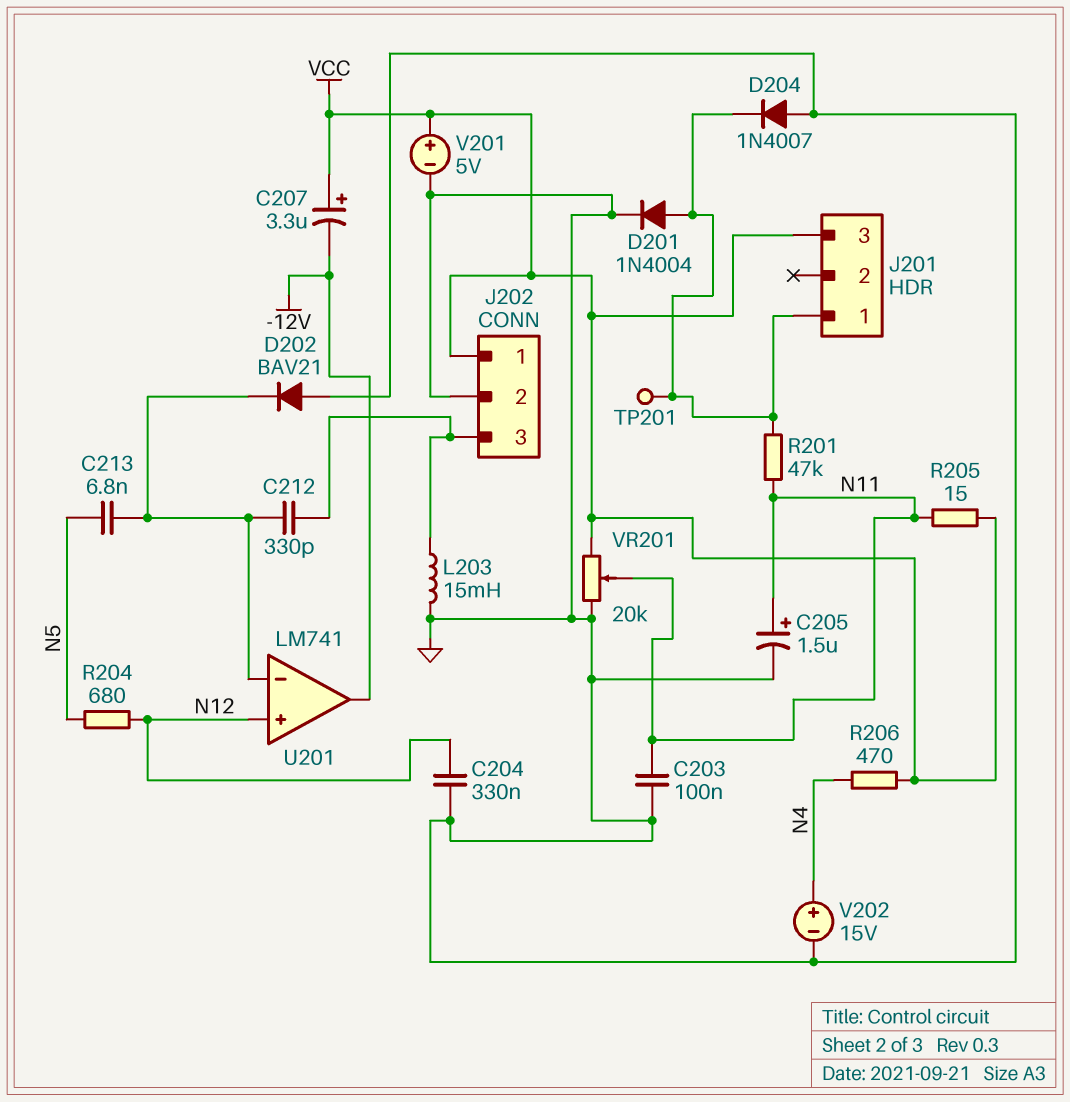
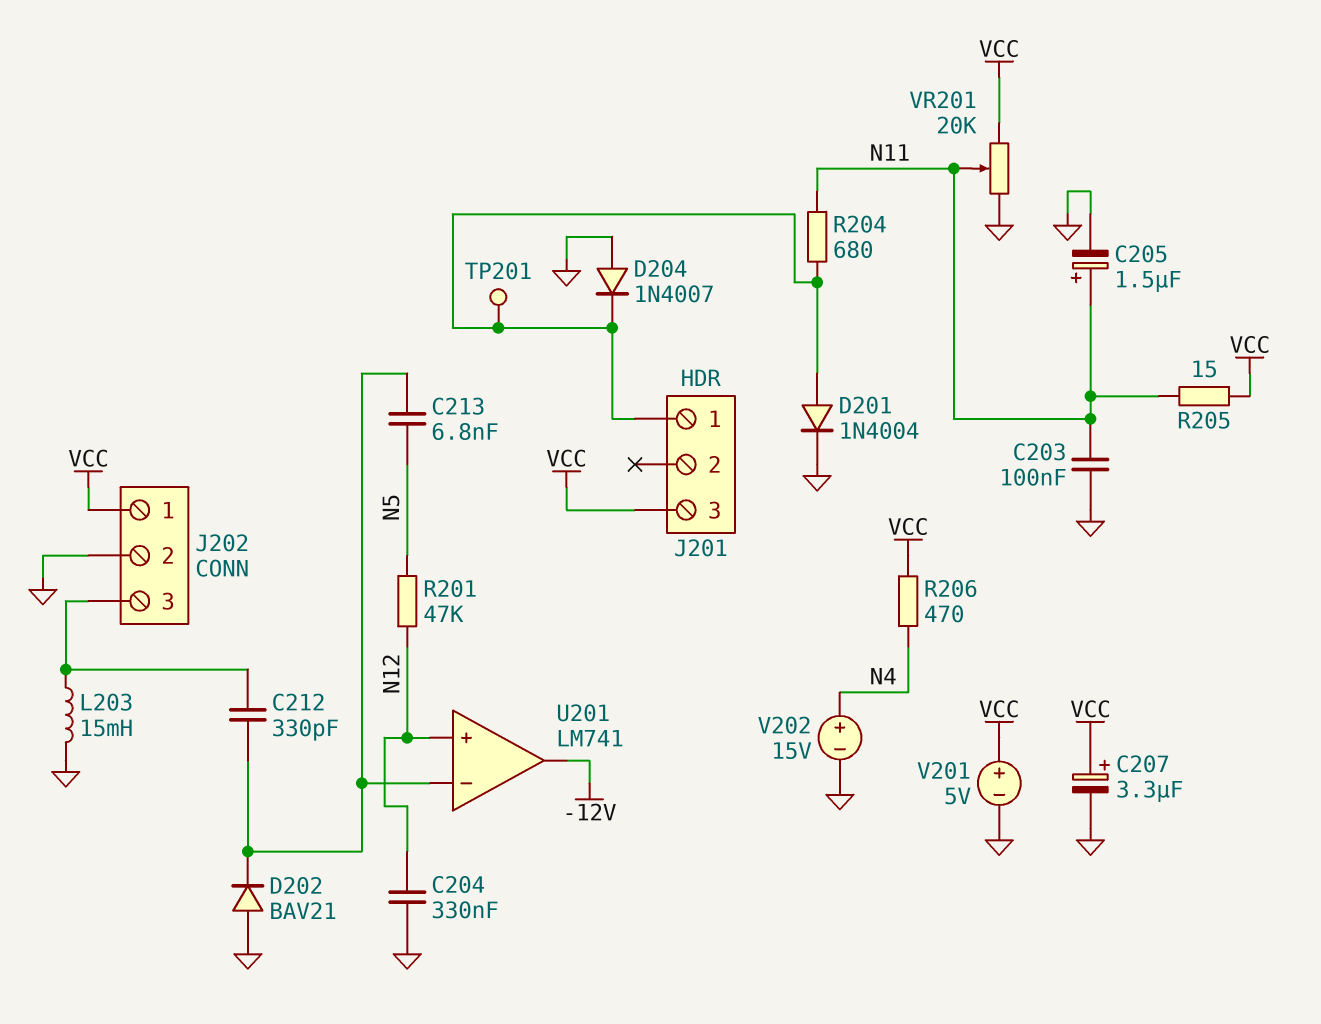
C207: 3.3uF (plus VCC, minus -12V) -> 3.3uF (plus VCC, minus GND)
R201: 47k (J201/1, N11) -> 47k (N5, N12)
R204: 680 (N5, N12) -> 680 (J201/1, N11)

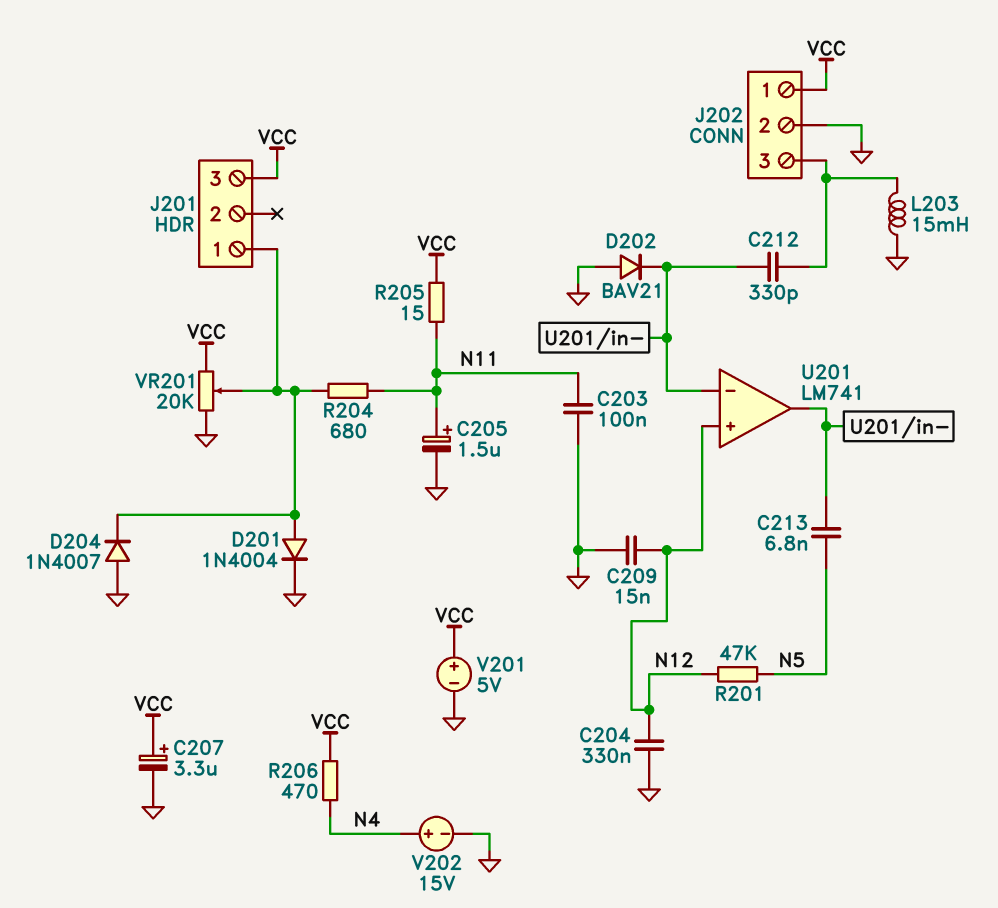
C209: none -> 15nF (GND, N12)
TP201: test point (J201/1) -> none
U201 pin out: -12V -> U201/in-
VR201: 20k (GND, VCC, wiper N11) -> 20k (GND, VCC, wiper J201/1)

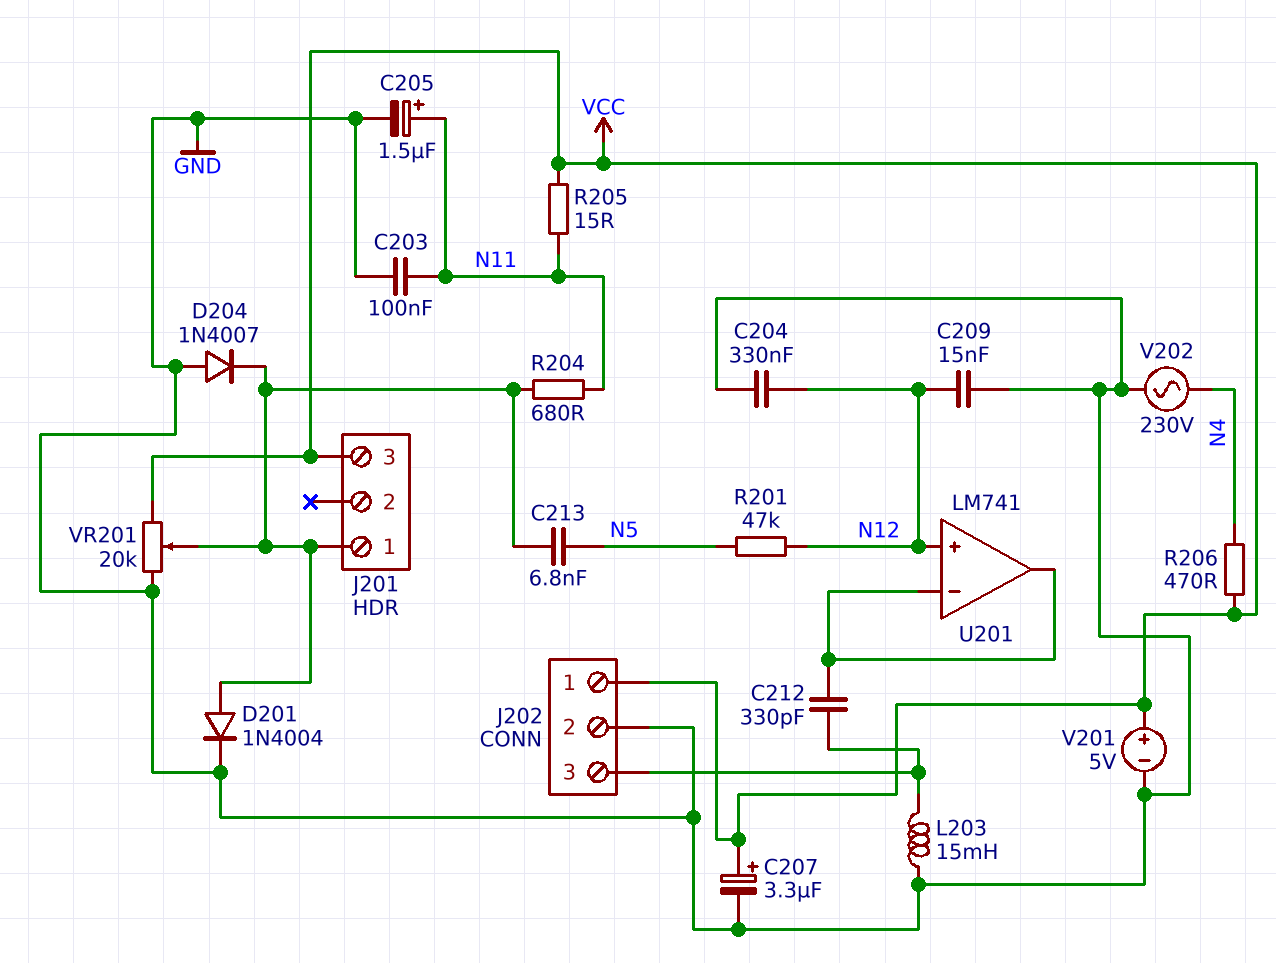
C213: 6.8nF (N5, U201/in-) -> 6.8nF (J201/1, N5)
D202: diode BAV21 (A GND, K U201/in-) -> none
V202: 15V (plus N4, minus GND) -> AC 230V (GND, N4)

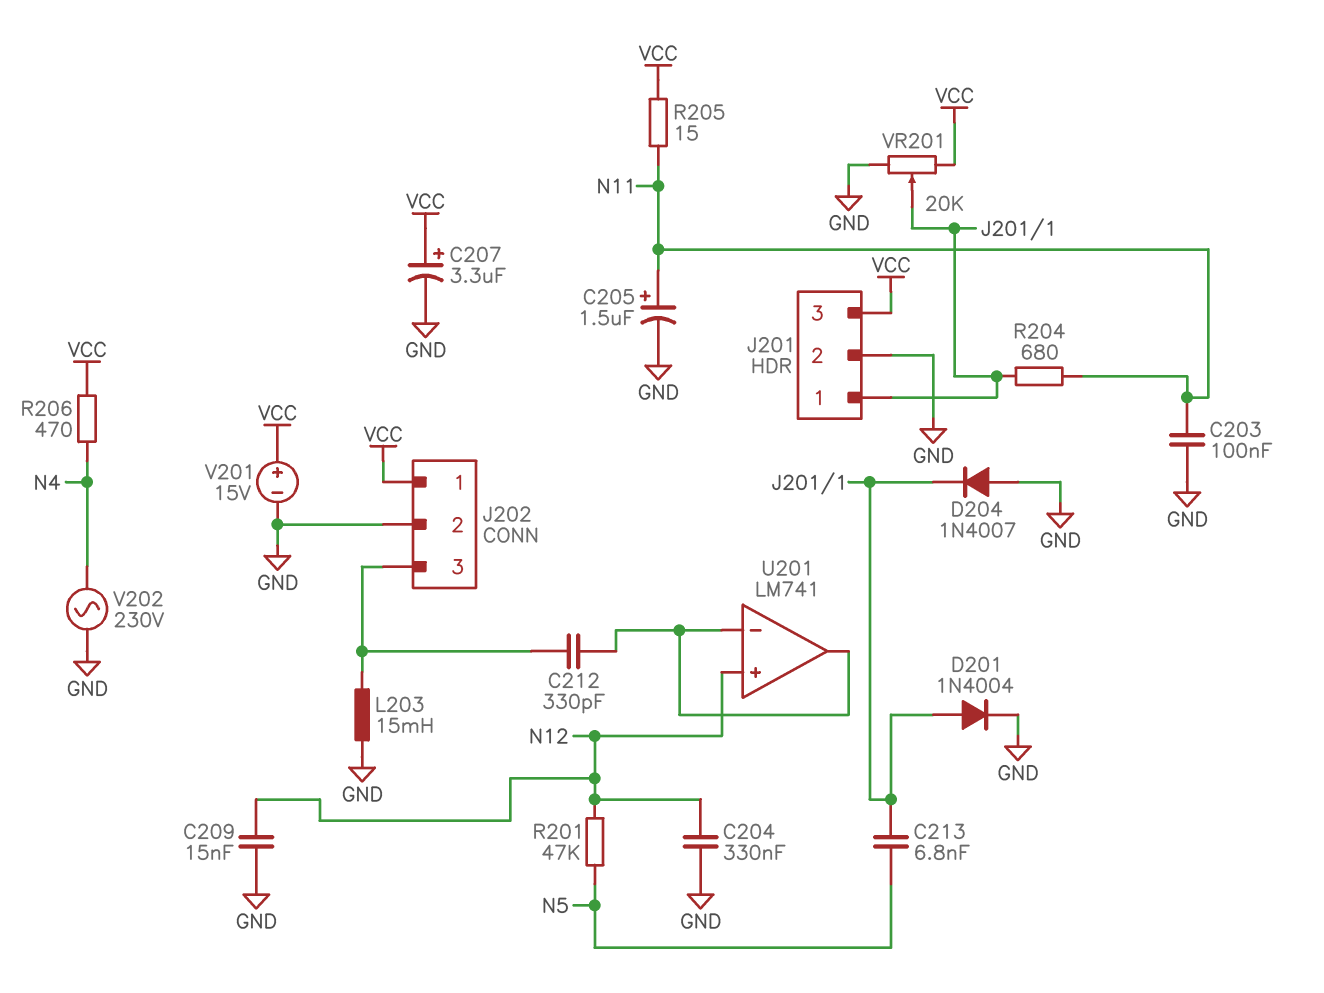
J201 pin 2: none -> GND
V201: 5V (plus VCC, minus GND) -> 15V (plus VCC, minus GND)

